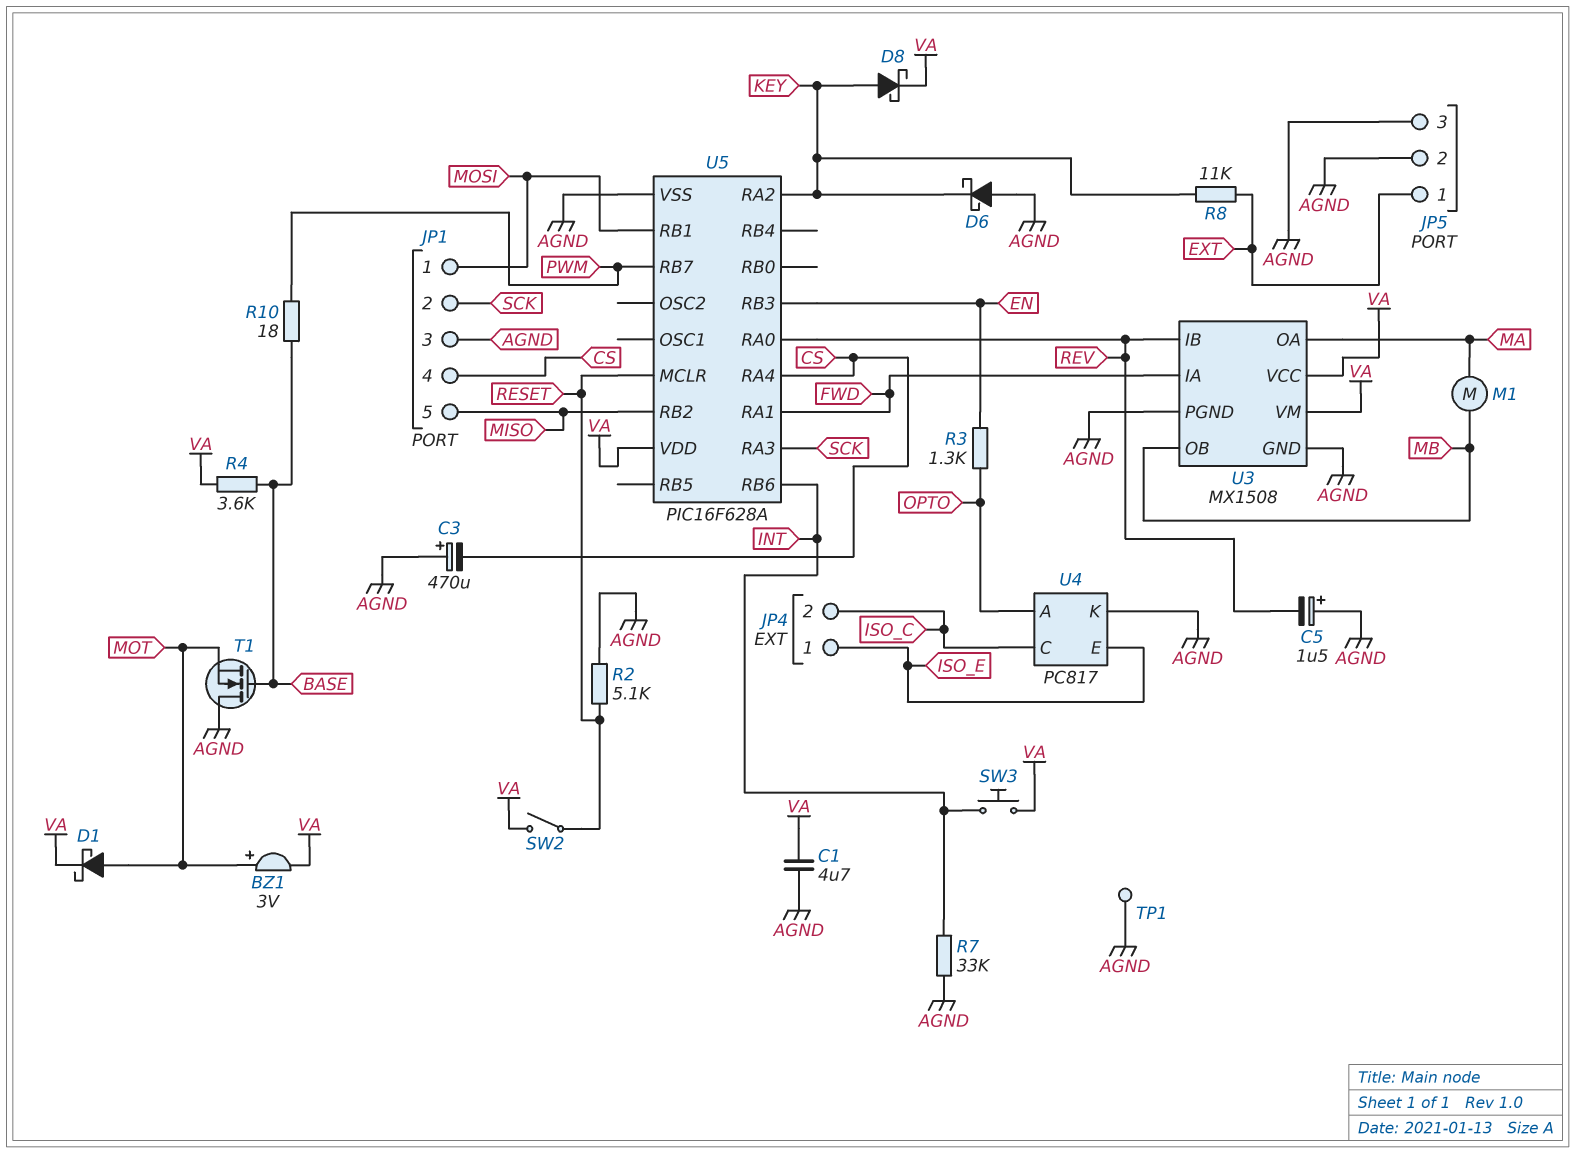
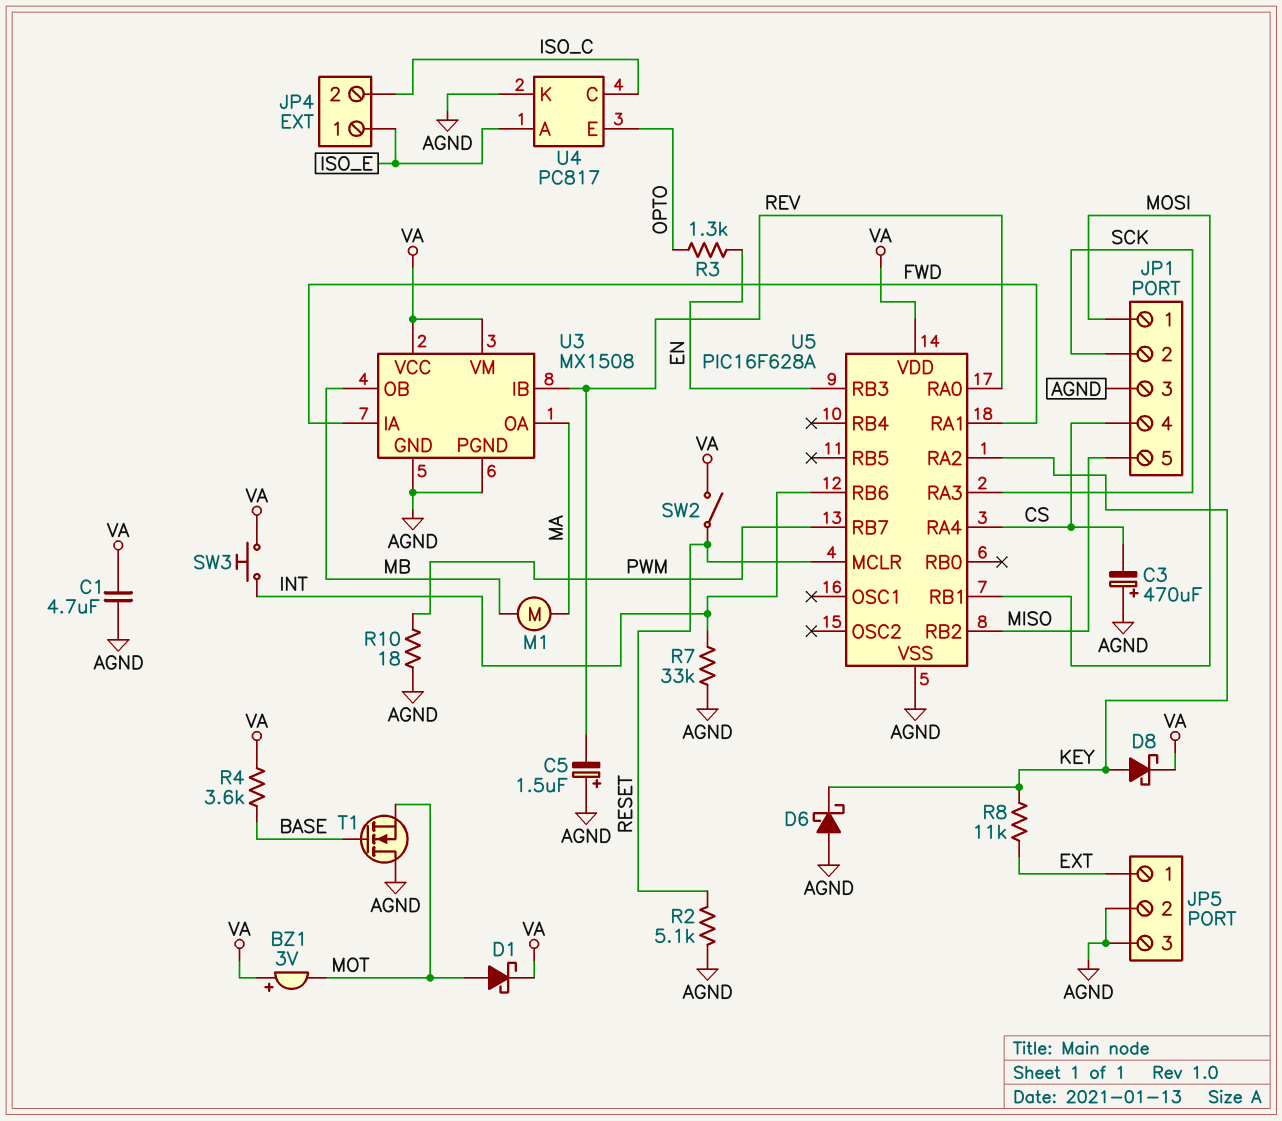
BZ1: buzzer 3V (plus MOT, minus VA) -> buzzer 3V (plus VA, minus MOT)
R10: 18 (BASE, PWM) -> 18 (AGND, PWM)
TP1: test point (AGND) -> none
U4 pin A: OPTO -> ISO_E
U4 pin E: ISO_E -> OPTO

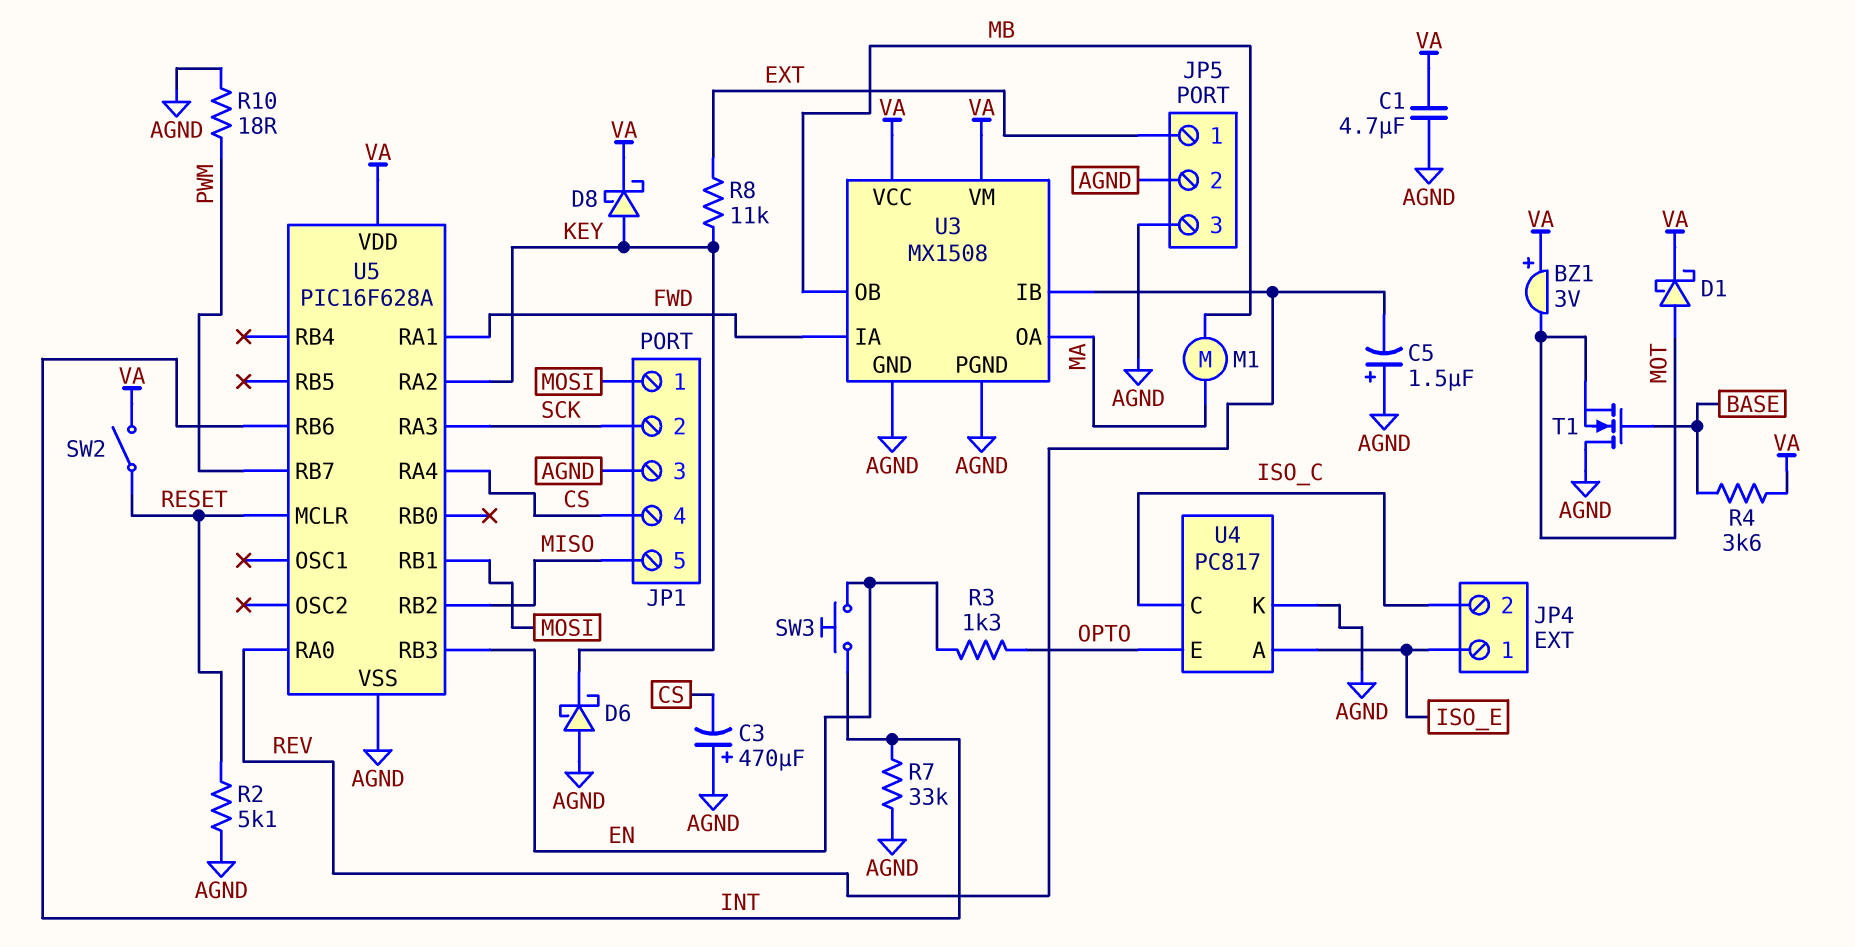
SW3: button (INT, VA) -> button (EN, INT)

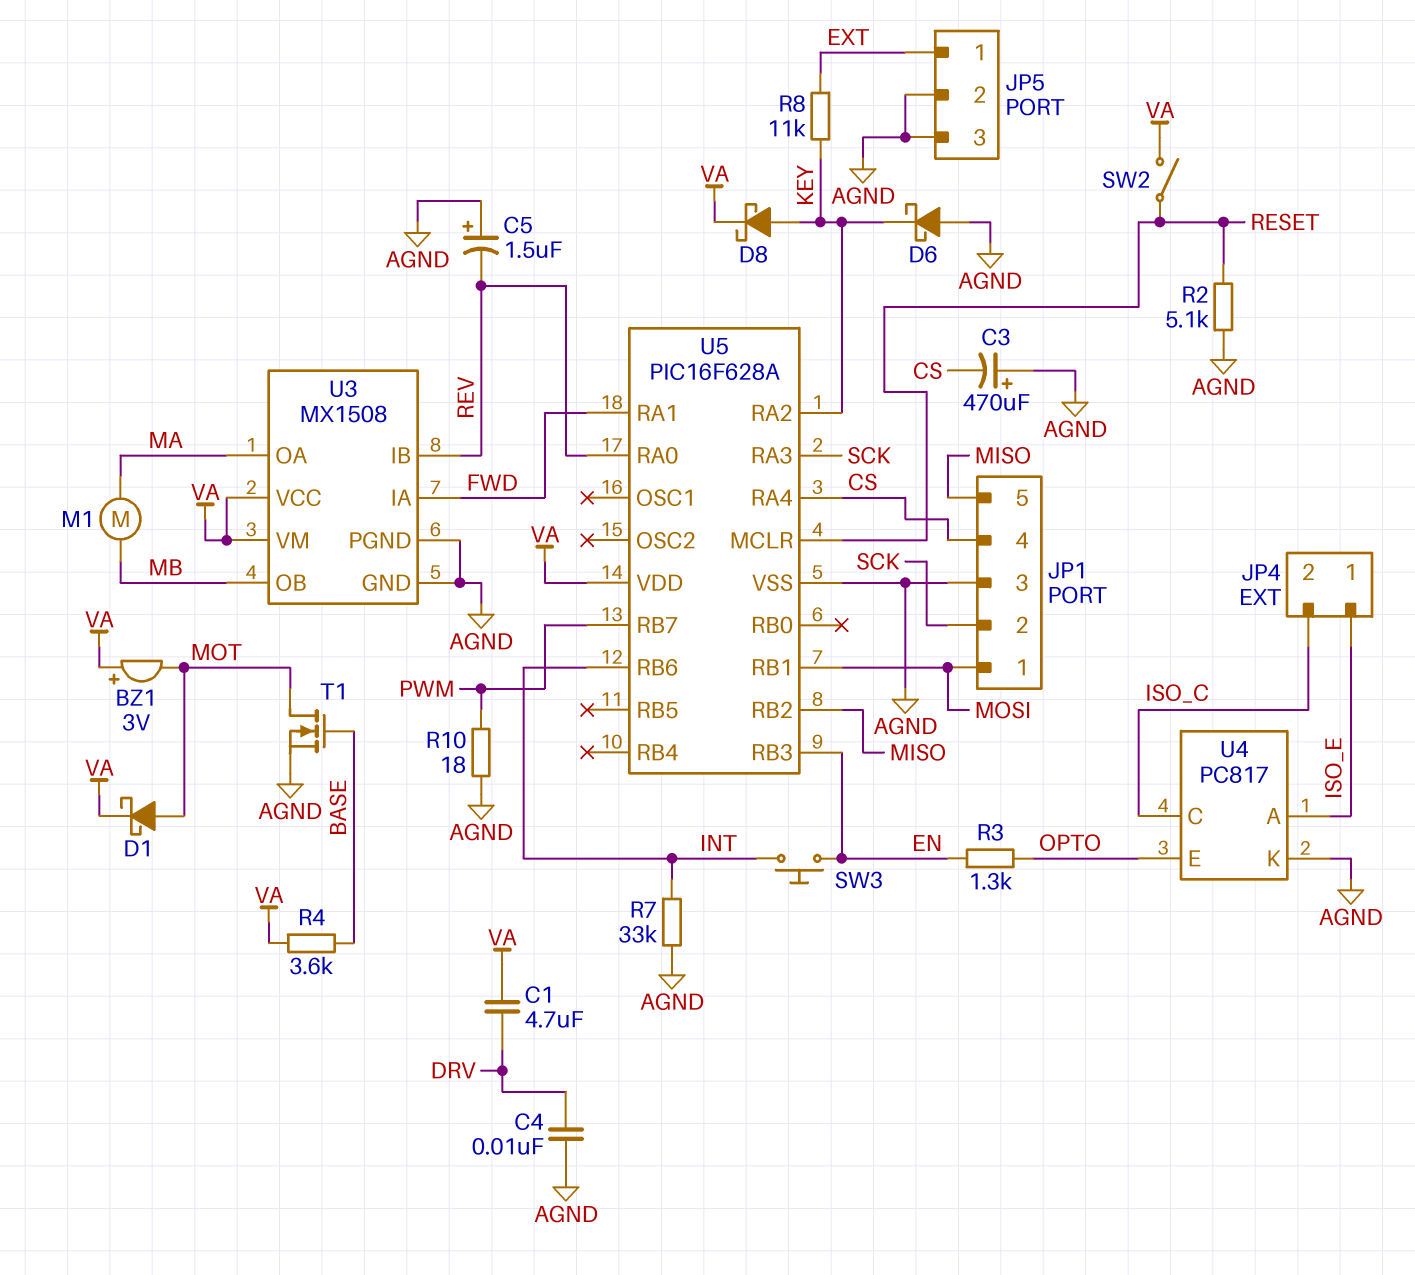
C1: 4.7uF (AGND, VA) -> 4.7uF (DRV, VA)
C4: none -> 10nF (AGND, DRV)
T1: NMOS (G BASE, D AGND, S MOT) -> NMOS (G BASE, D MOT, S AGND)

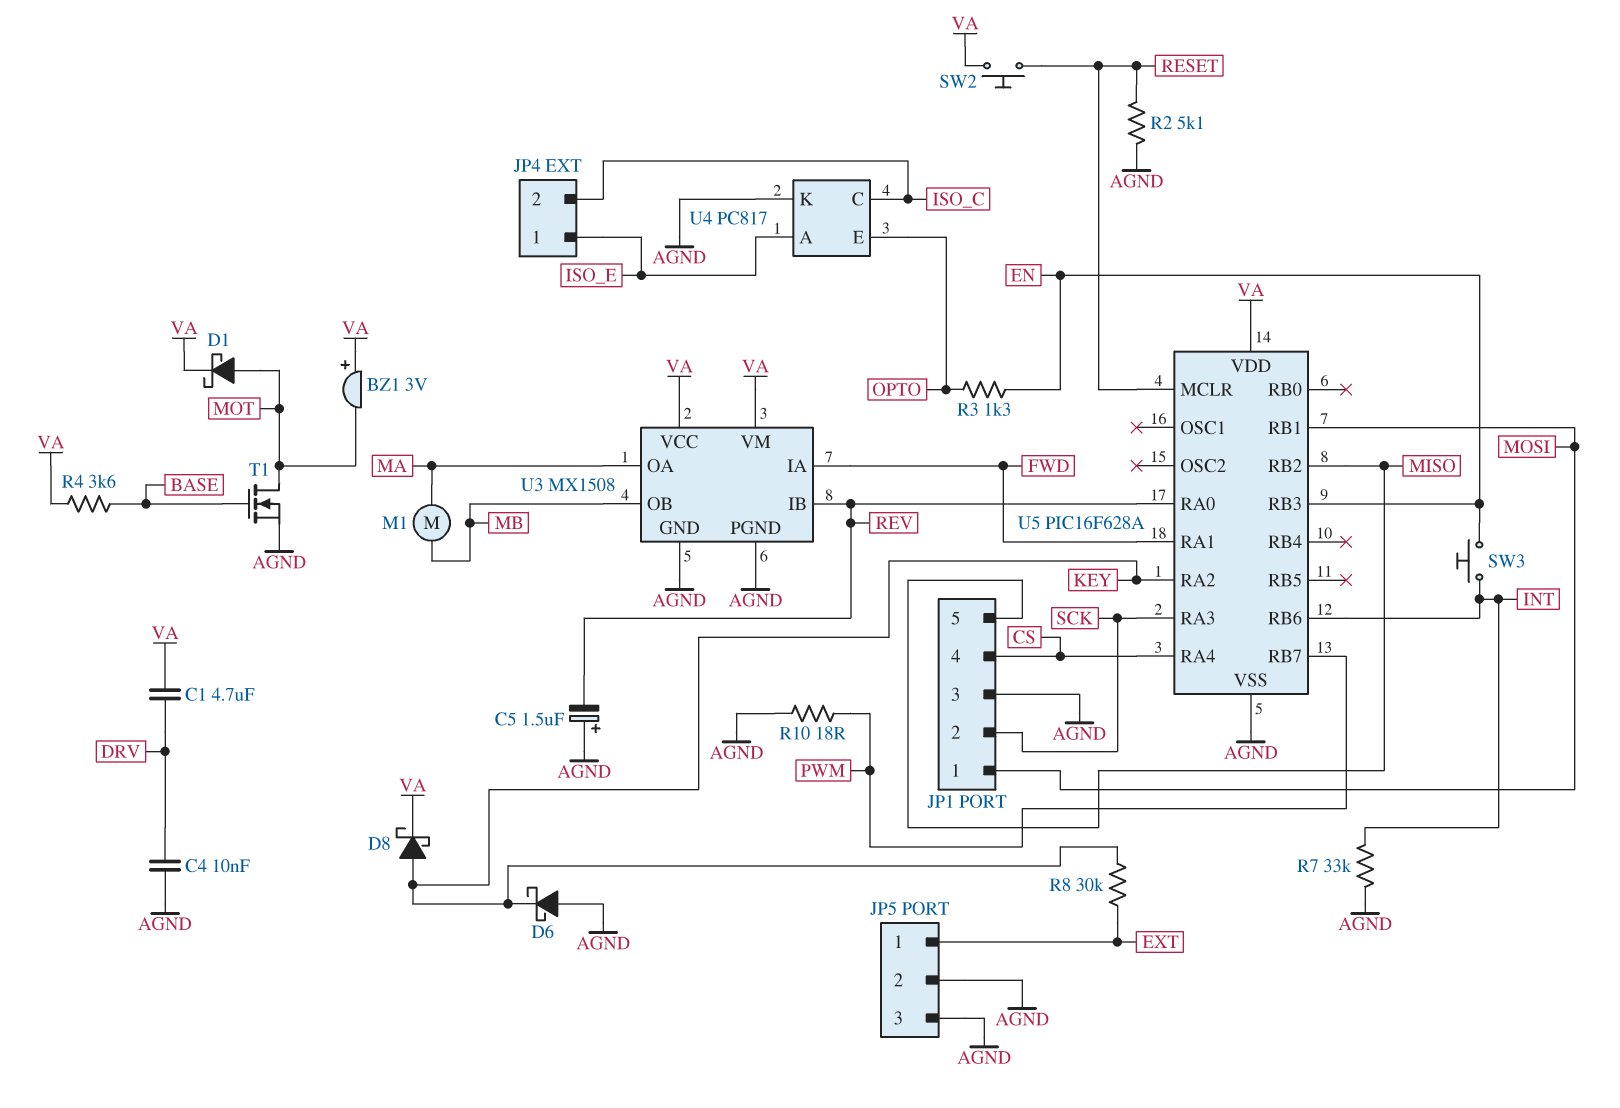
C3: 470uF (plus AGND, minus CS) -> none
R8: 11k (EXT, KEY) -> 30k (EXT, KEY)
SW2: switch (RESET, VA) -> button (RESET, VA)

